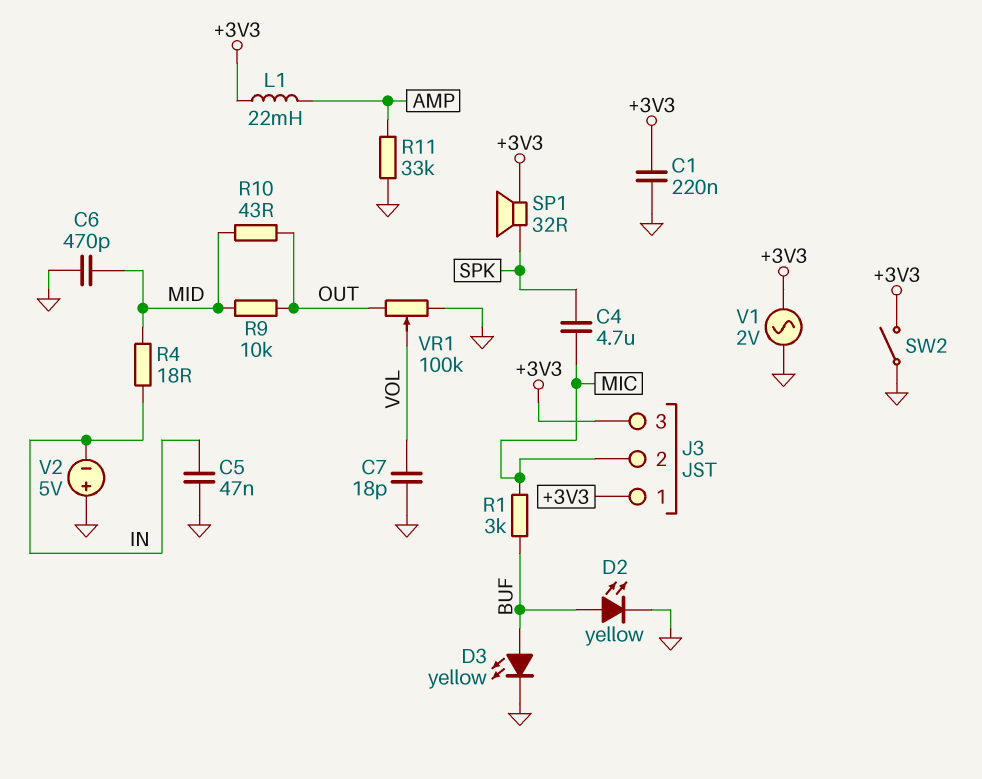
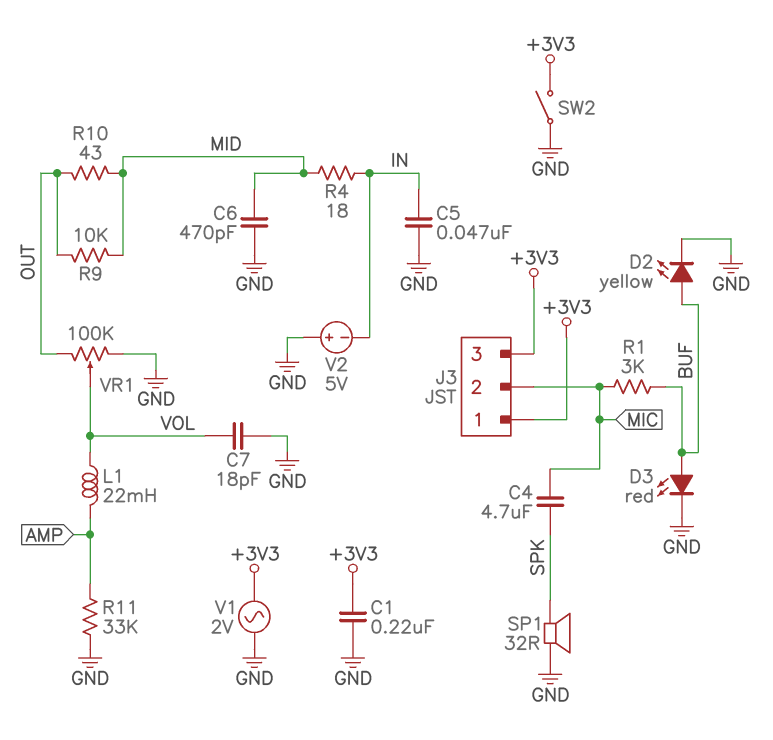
D3: LED yellow (A BUF, K GND) -> LED red (A BUF, K GND)
L1: 22mH (+3V3, AMP) -> 22mH (AMP, VOL)
SP1: speaker 32R (+3V3, SPK) -> speaker 32R (GND, SPK)

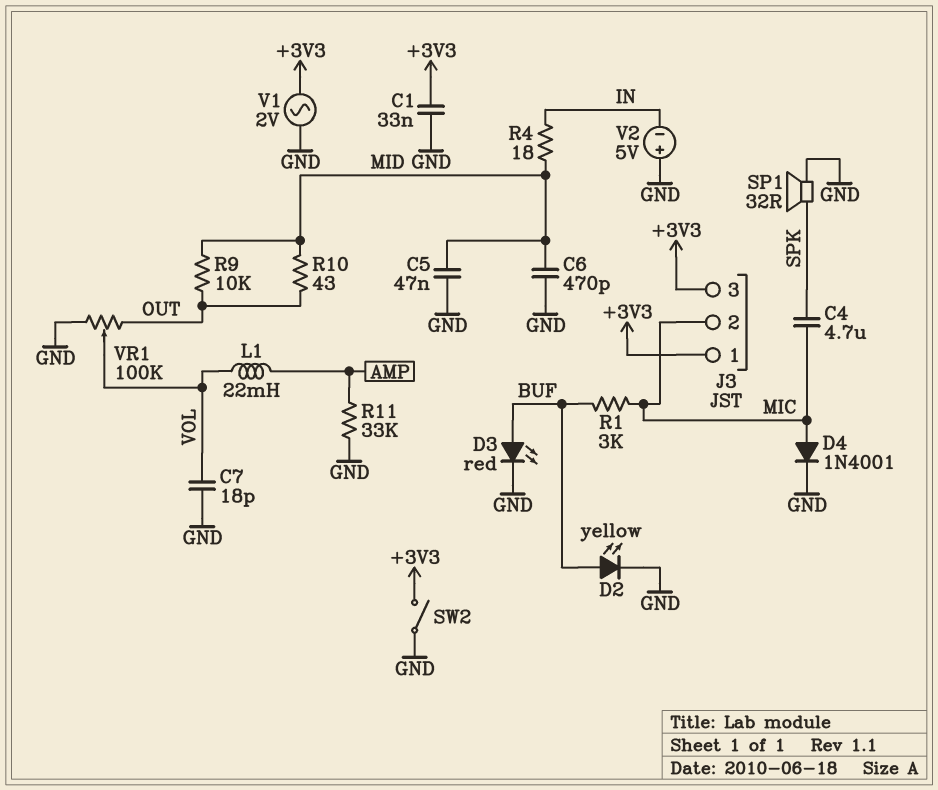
C1: 220nF (+3V3, GND) -> 33nF (+3V3, GND)
C5: 47nF (GND, IN) -> 47nF (GND, MID)
D4: none -> diode 1N4001 (A MIC, K GND)

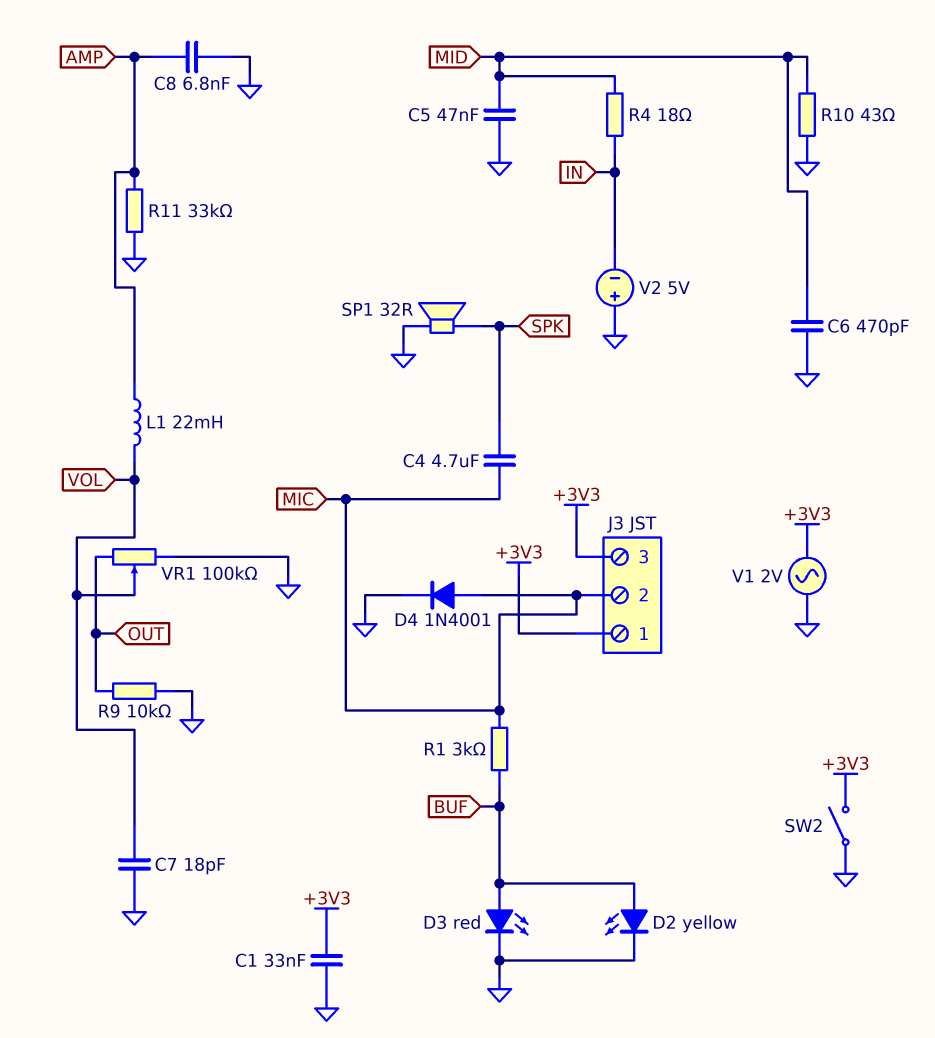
C8: none -> 6.8nF (AMP, GND)
R9: 10k (MID, OUT) -> 10k (GND, OUT)
R10: 43 (MID, OUT) -> 43 (GND, MID)

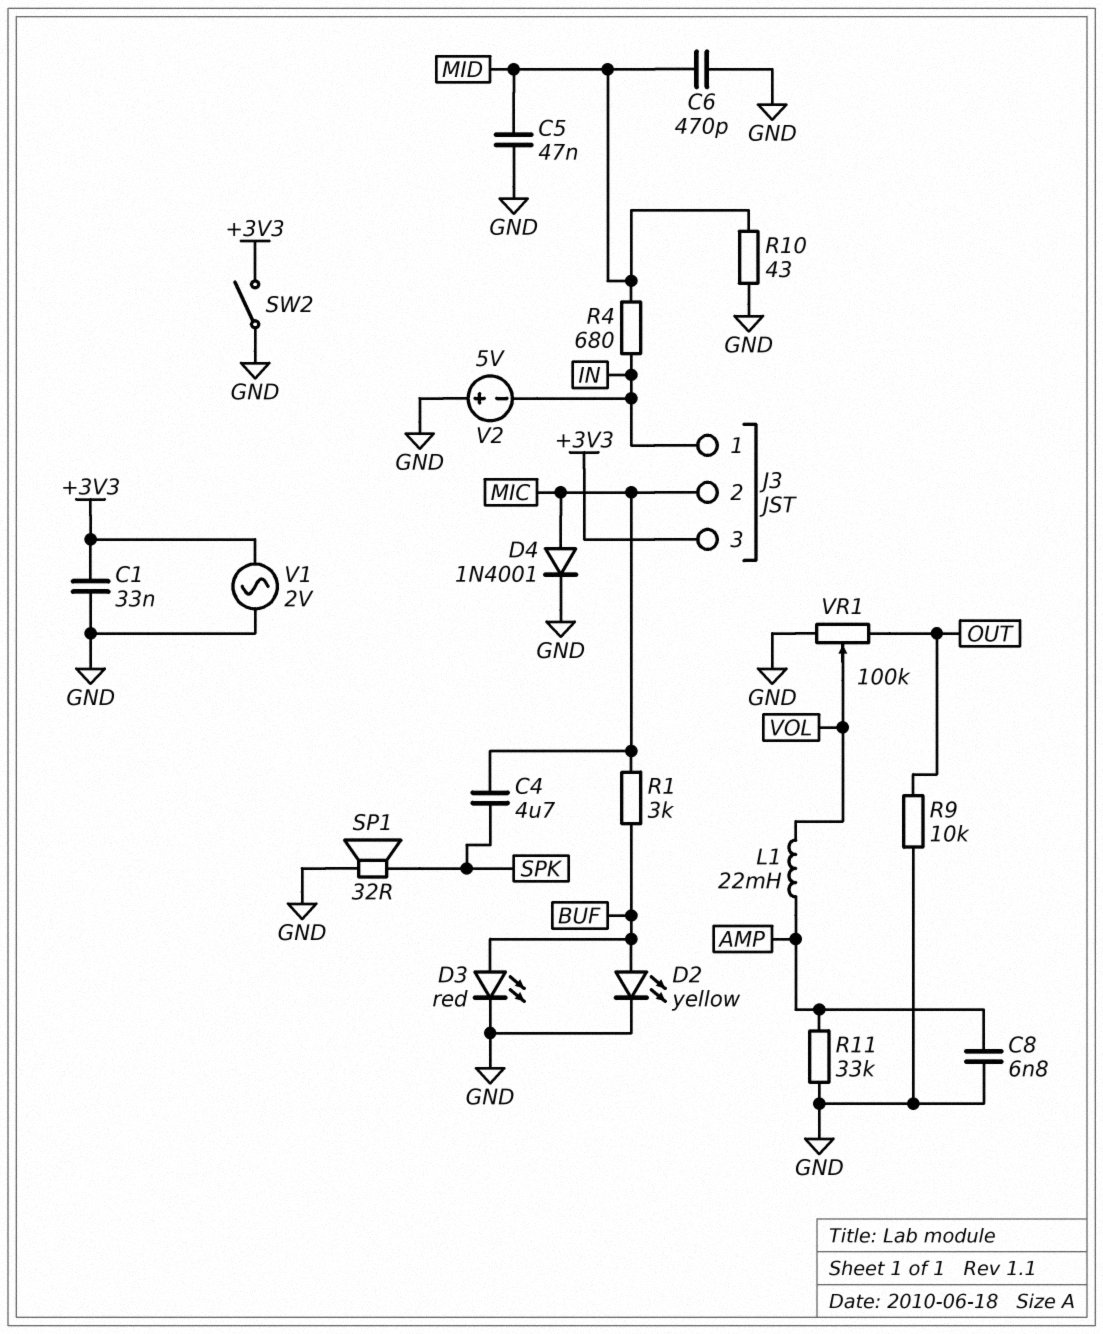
C7: 18pF (GND, VOL) -> none
J3 pin 1: +3V3 -> IN
R4: 18 (IN, MID) -> 680 (IN, MID)

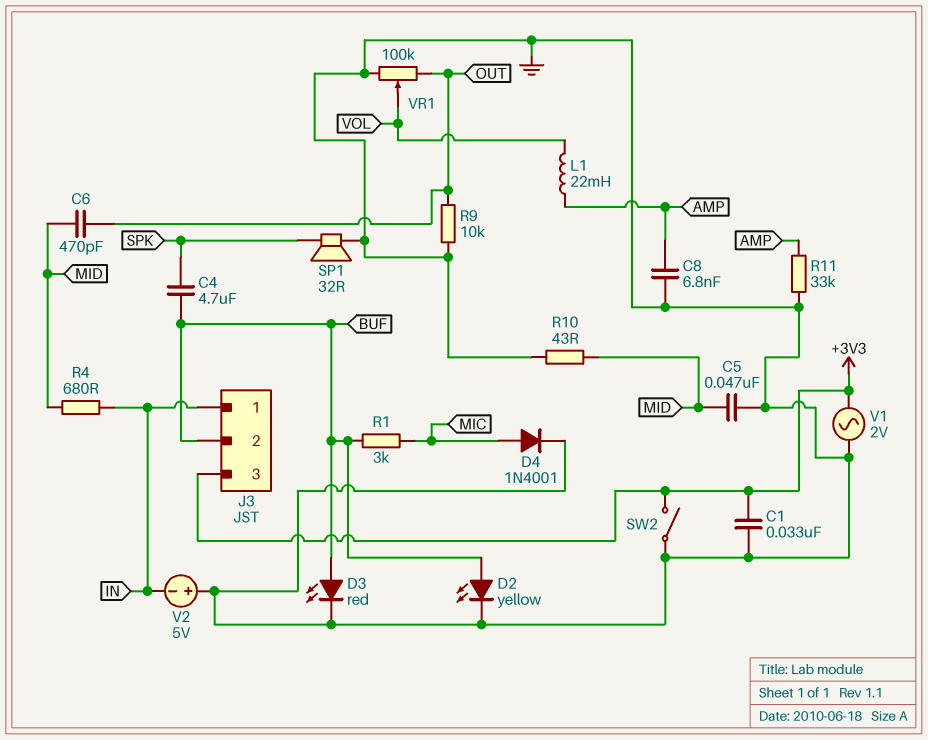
C4: 4.7uF (MIC, SPK) -> 4.7uF (BUF, SPK)
C6: 470pF (GND, MID) -> 470pF (MID, OUT)
J3 pin 2: MIC -> BUF

